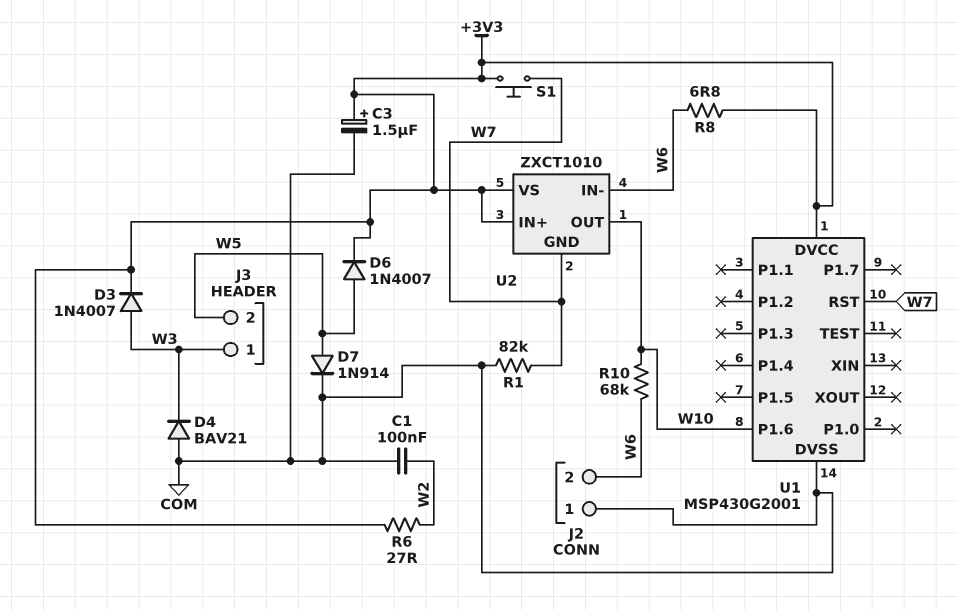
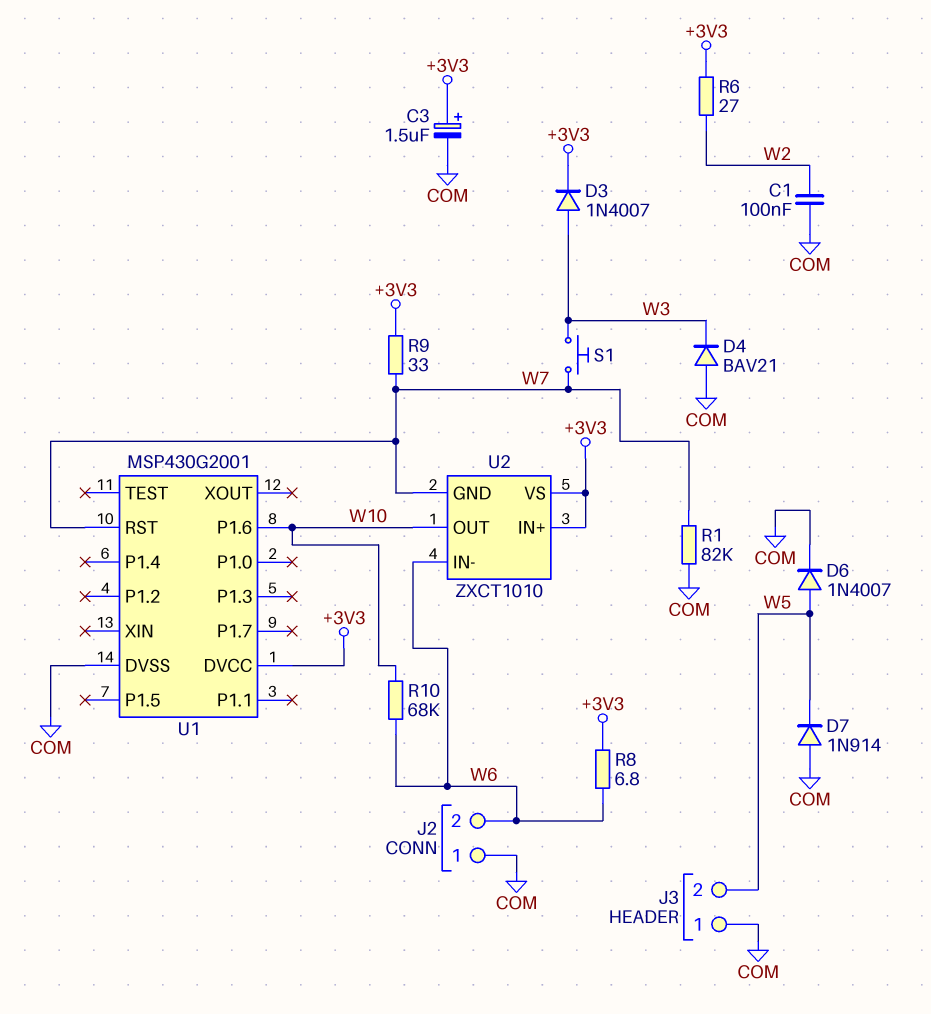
D6: diode 1N4007 (A W5, K +3V3) -> diode 1N4007 (A W5, K COM)
D7: diode 1N914 (A W5, K COM) -> diode 1N914 (A COM, K W5)
J3 pin 1: W3 -> COM
R9: none -> 33 (+3V3, W7)
S1: button (+3V3, W7) -> button (W3, W7)

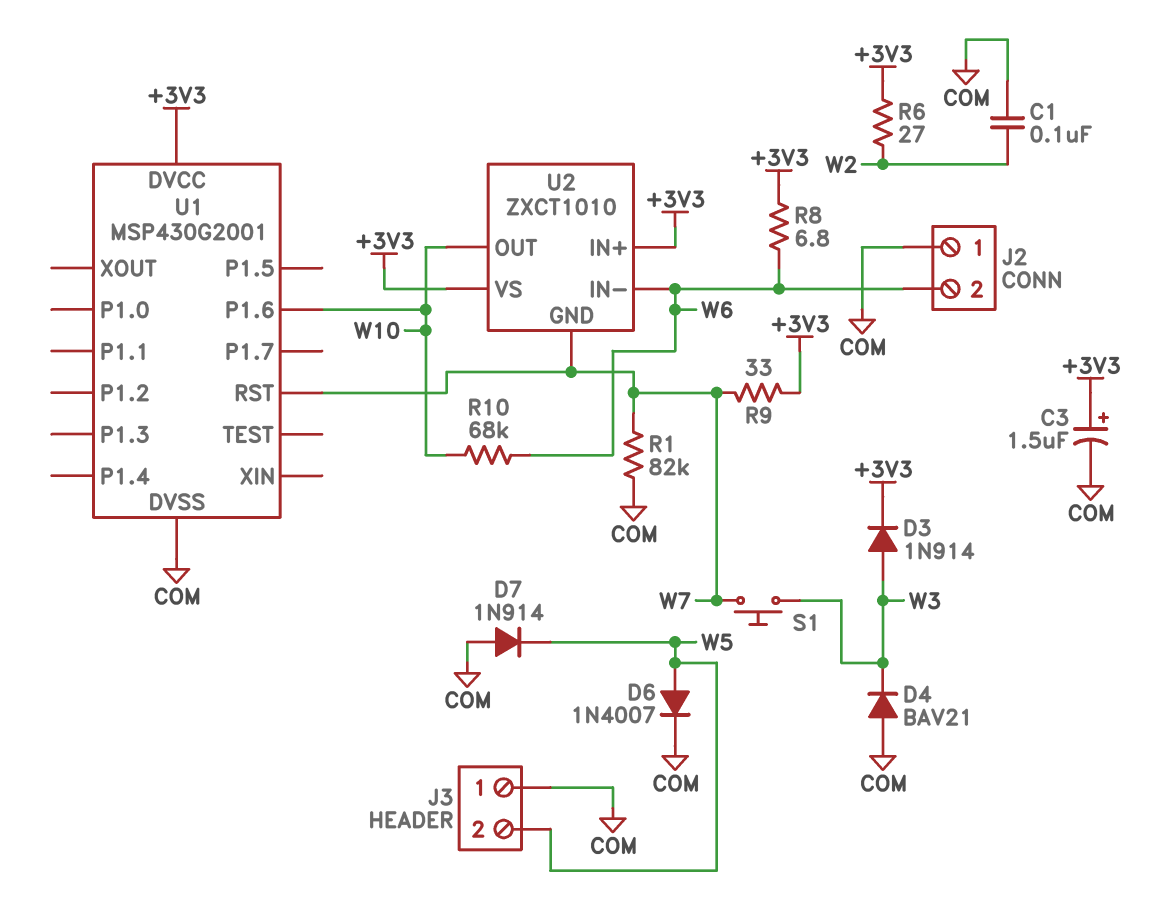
D3: diode 1N4007 (A W3, K +3V3) -> diode 1N914 (A W3, K +3V3)

